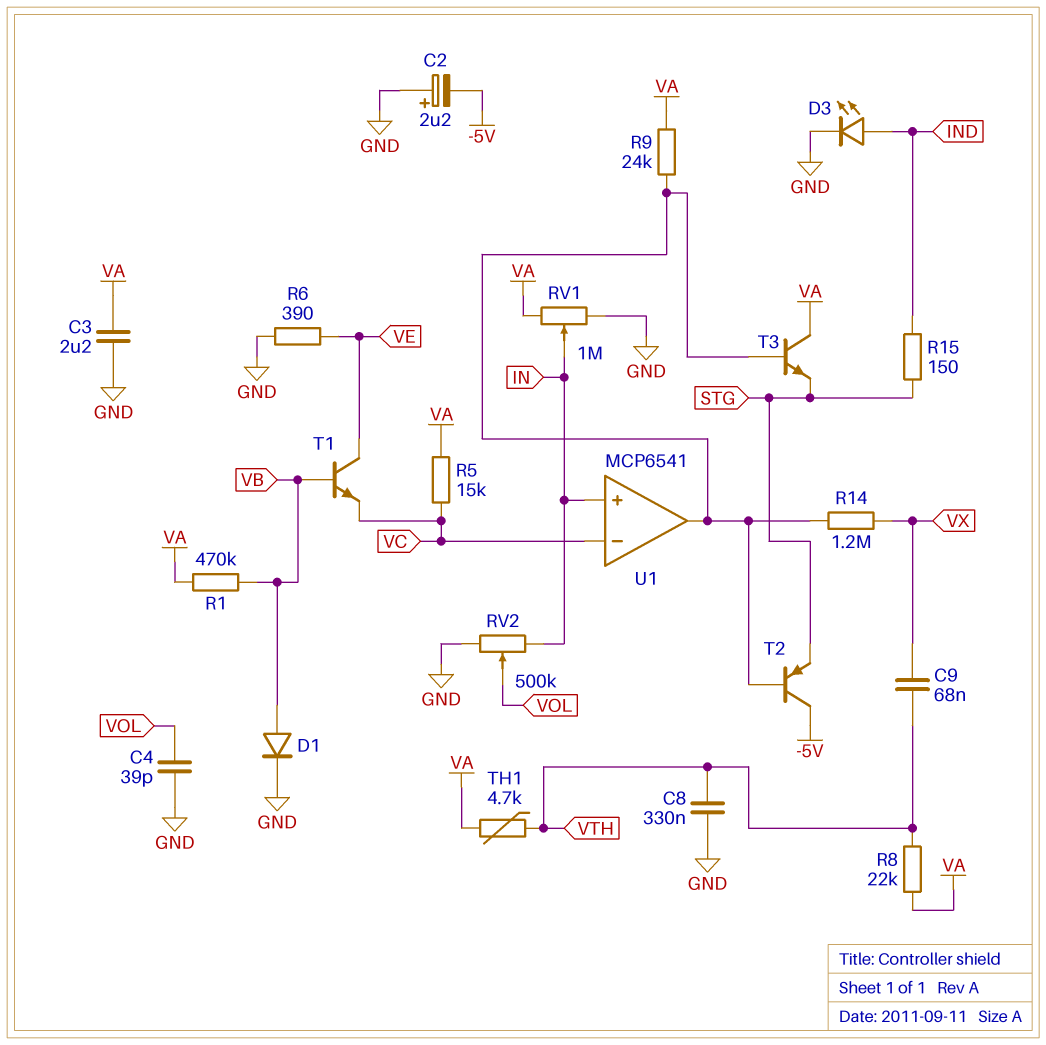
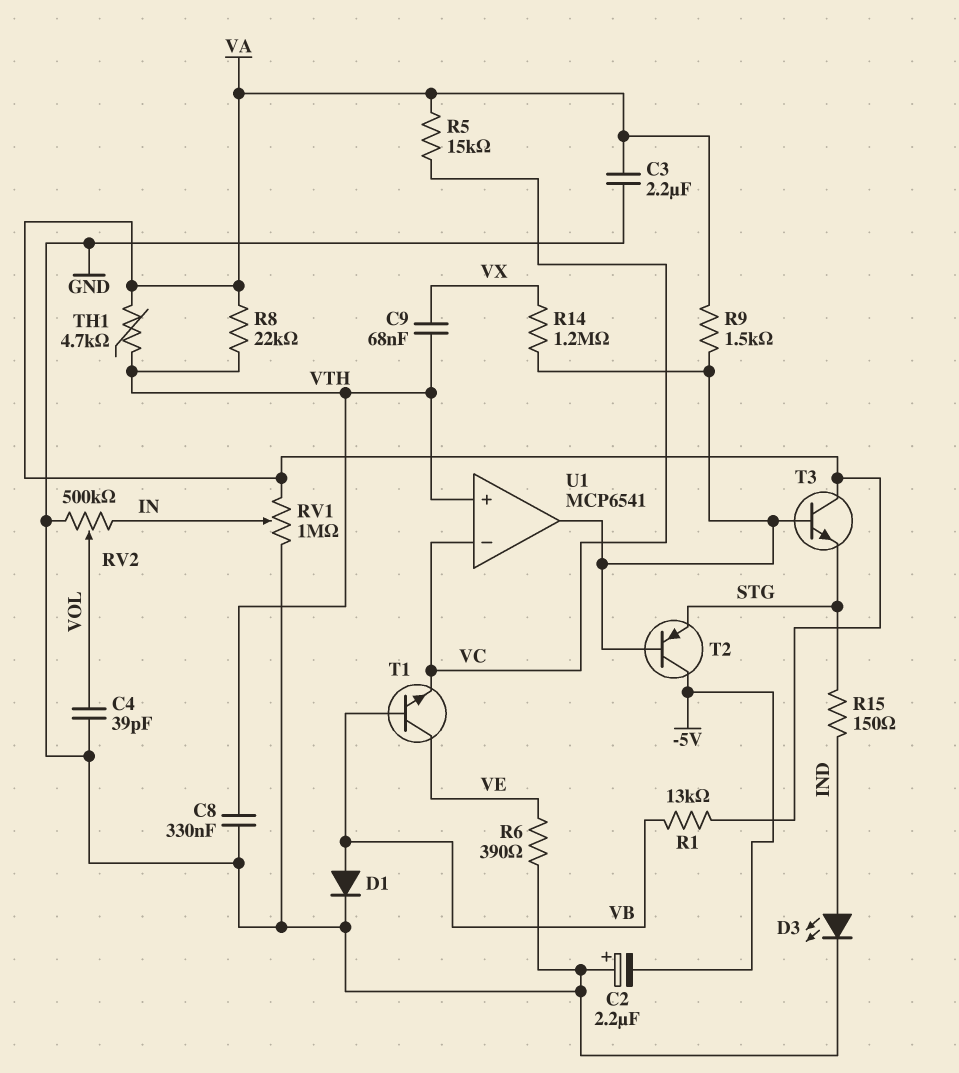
R1: 470k (VA, VB) -> 13k (VA, VB)
R9: 24k (U1/out, VA) -> 1.5k (U1/out, VA)
U1 pin in+: IN -> VTH

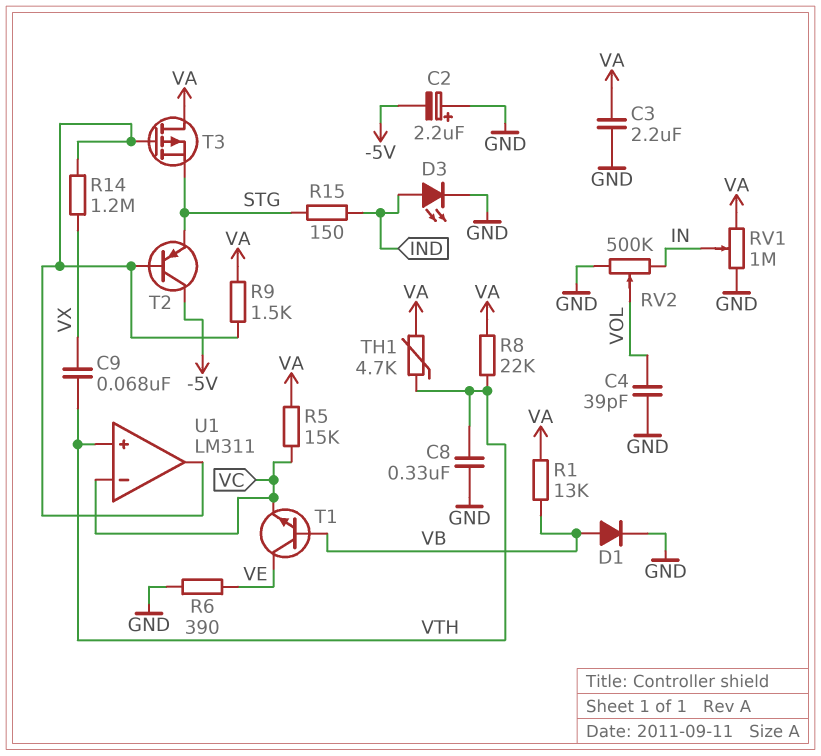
T3: NPN (B U1/out, C VA, E STG) -> PMOS (G U1/out, D VA, S STG)
U1: MCP6541 -> LM311

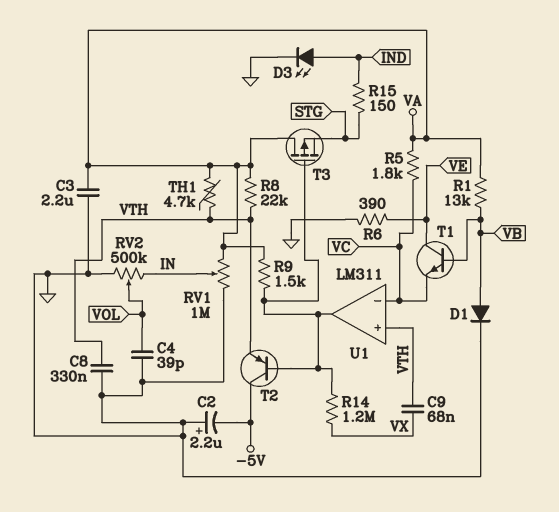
R5: 15k (VA, VC) -> 1.8k (VA, VC)
T2: PNP (B U1/out, C -5V, E STG) -> PNP (B U1/out, C -5V, E VTH)

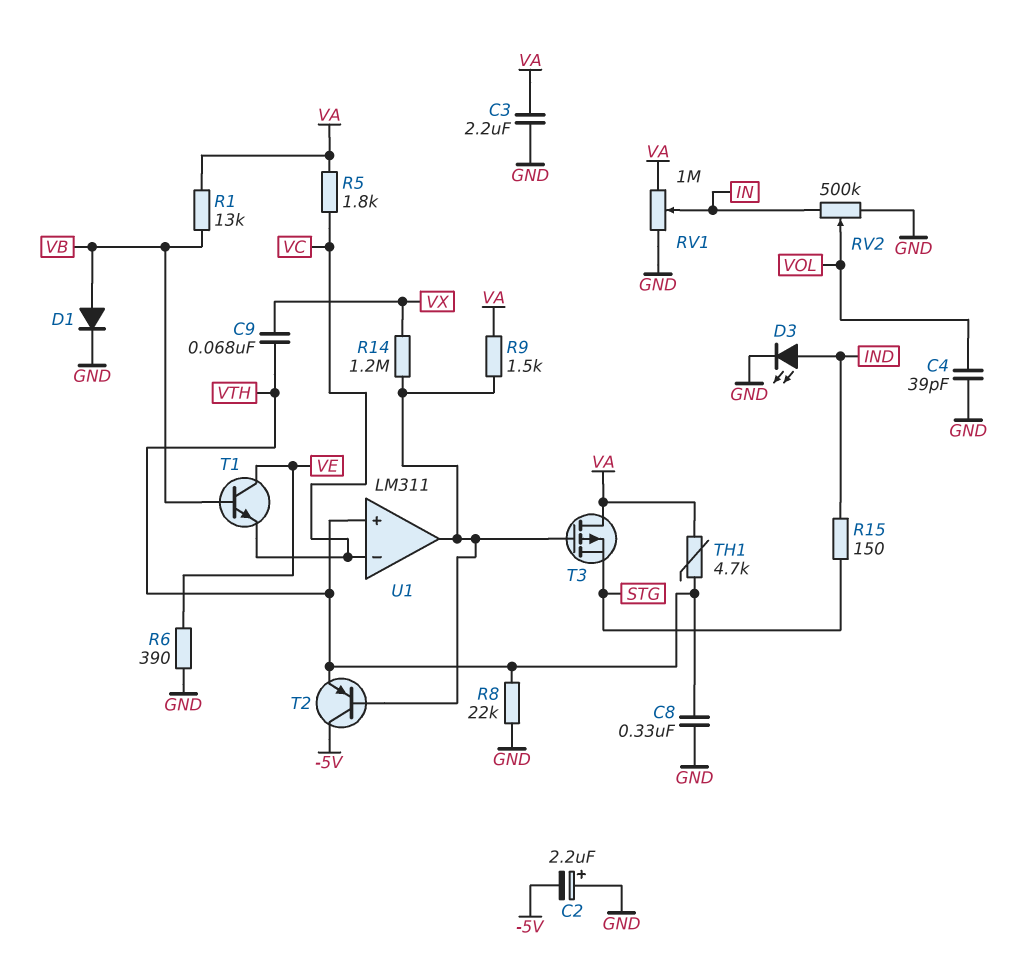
R8: 22k (VA, VTH) -> 22k (GND, VTH)

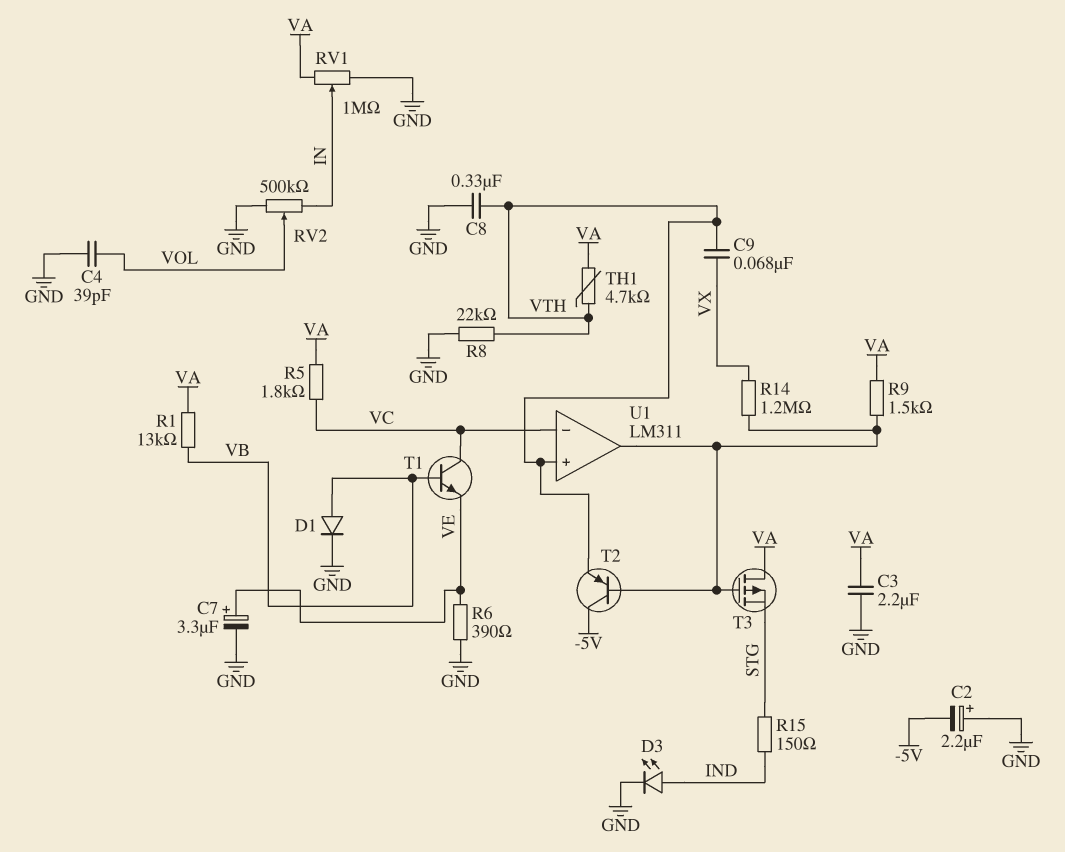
C7: none -> 3.3uF (plus VE, minus GND)
T1: NPN (B VB, C VE, E VC) -> NPN (B VB, C VC, E VE)

